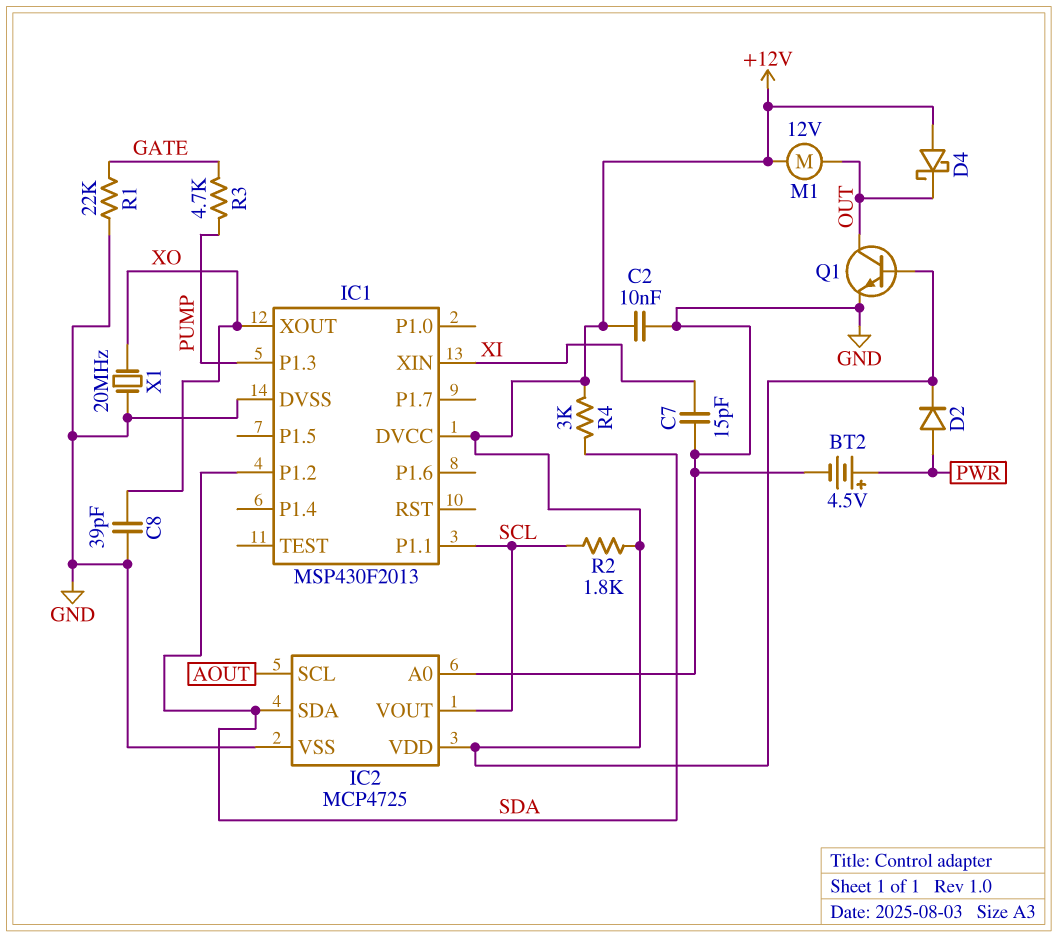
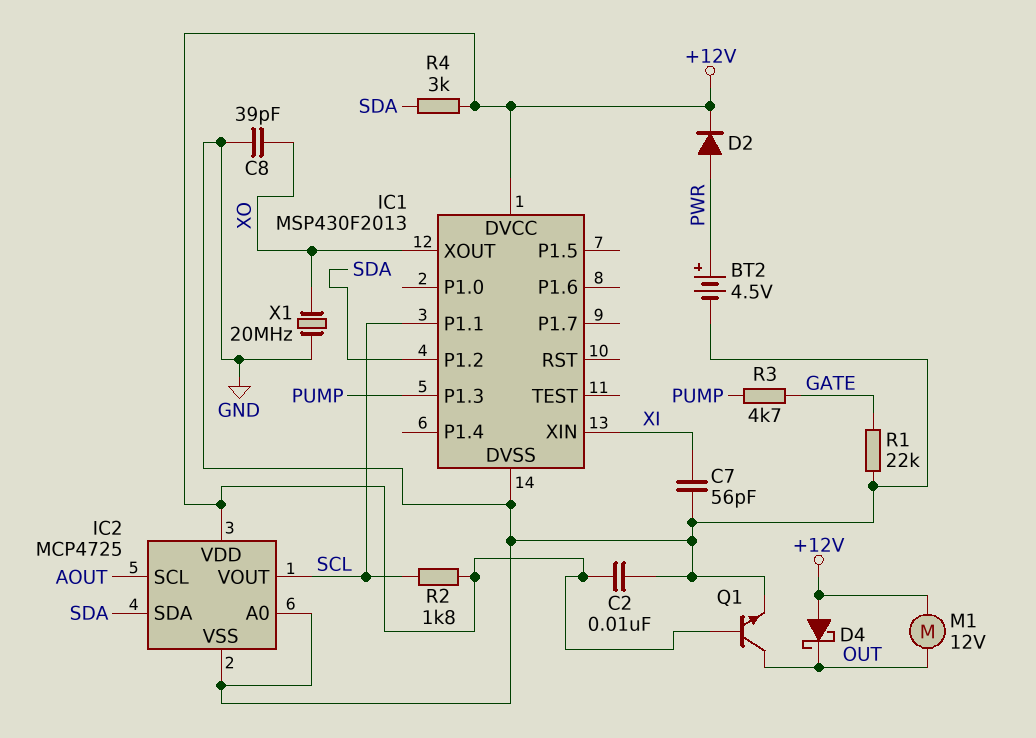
C7: 15pF (GND, XI) -> 56pF (GND, XI)

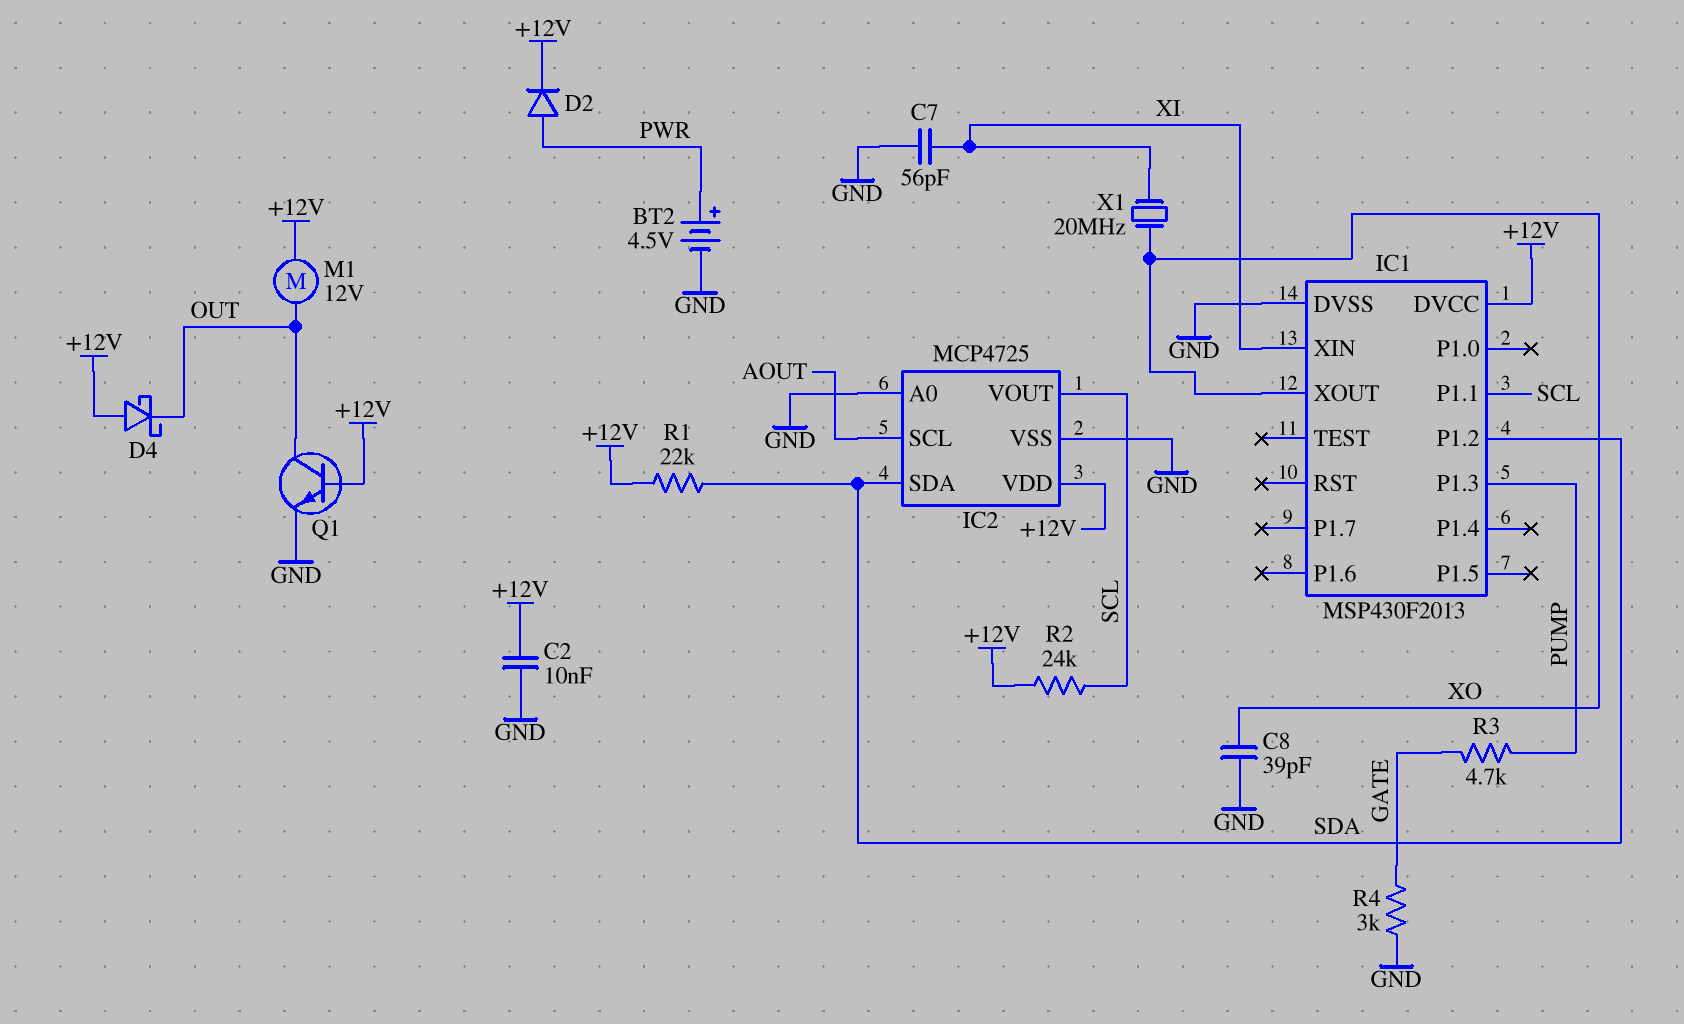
R1: 22k (GATE, GND) -> 22k (+12V, SDA)
R2: 1.8k (+12V, SCL) -> 24k (+12V, SCL)
R4: 3k (+12V, SDA) -> 3k (GATE, GND)
X1: 20MHz (GND, XO) -> 20MHz (XI, XO)

